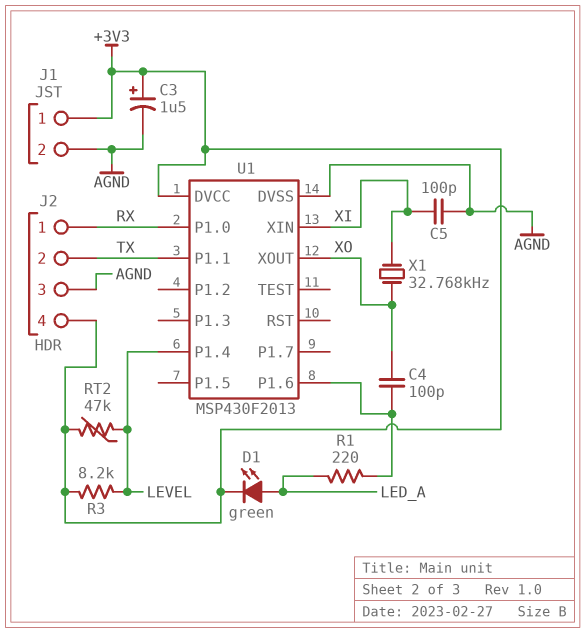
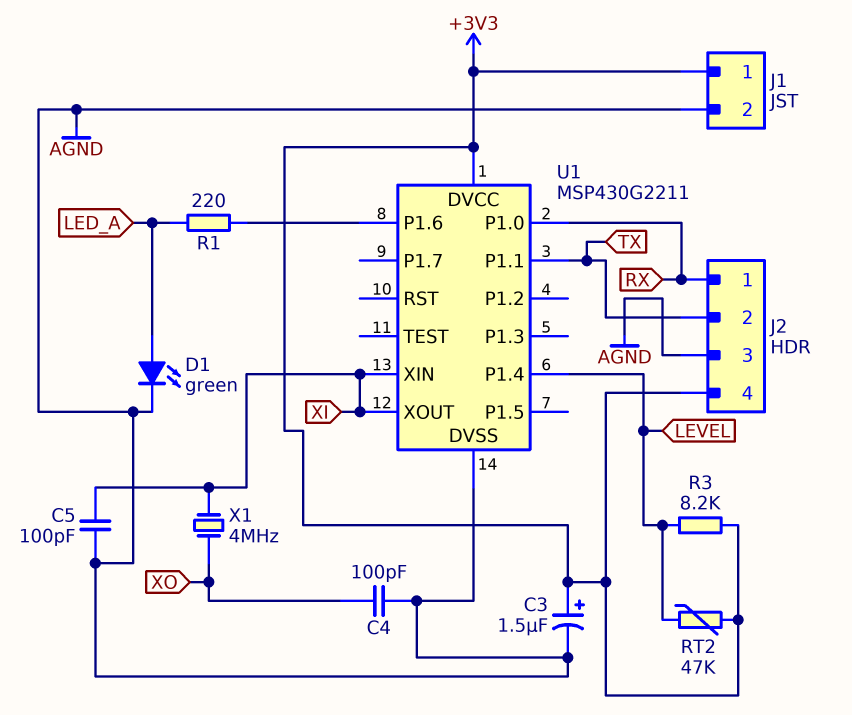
C4: 100pF (U1/P1.6, XO) -> 100pF (AGND, XO)
D1: LED green (A LED_A, K +3V3) -> LED green (A LED_A, K AGND)
U1: MSP430F2013 -> MSP430G2211
U1 pin XOUT: XO -> XI
X1: 32.768kHz (XI, XO) -> 4MHz (XI, XO)

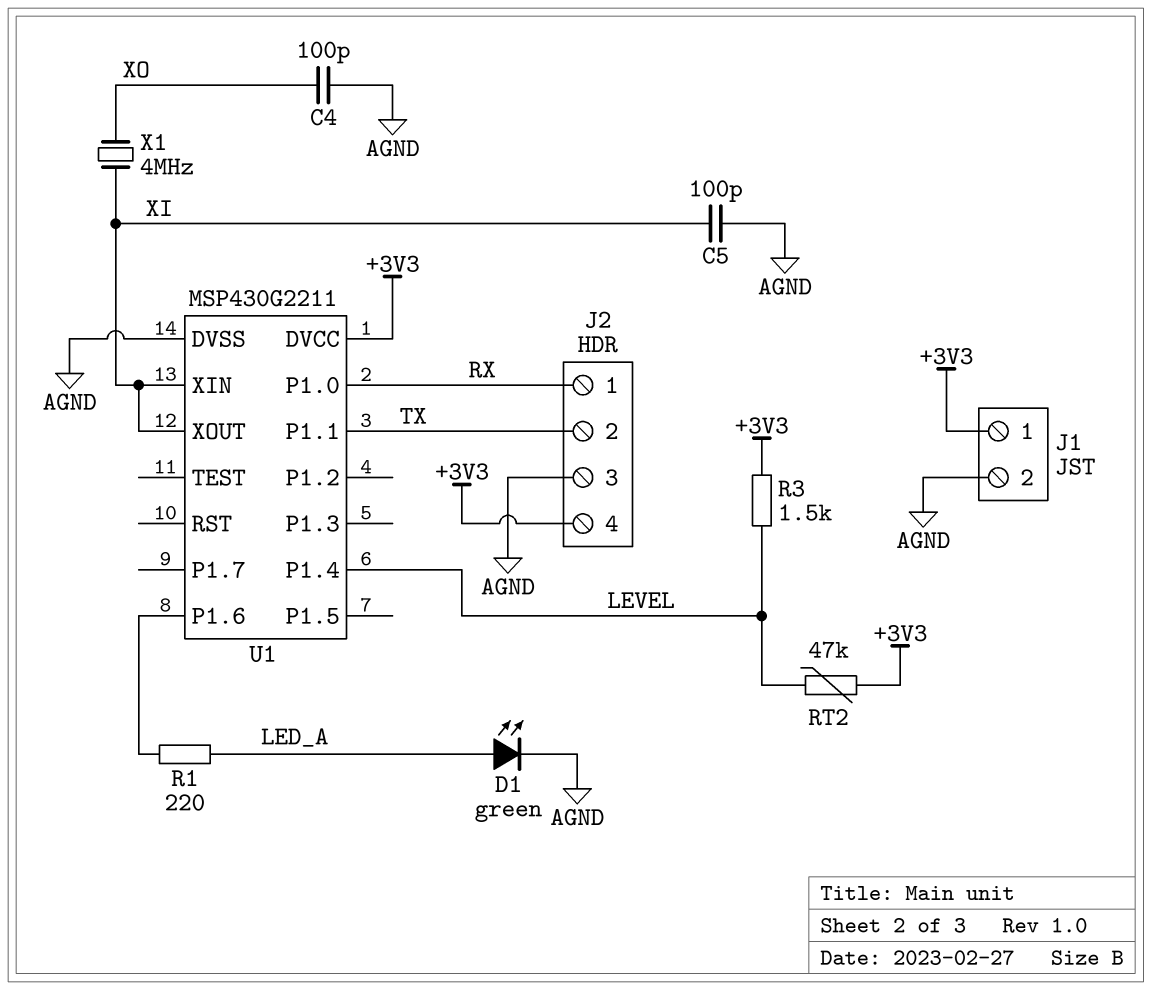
C3: 1.5uF (plus +3V3, minus AGND) -> none
R3: 8.2k (+3V3, LEVEL) -> 1.5k (+3V3, LEVEL)

